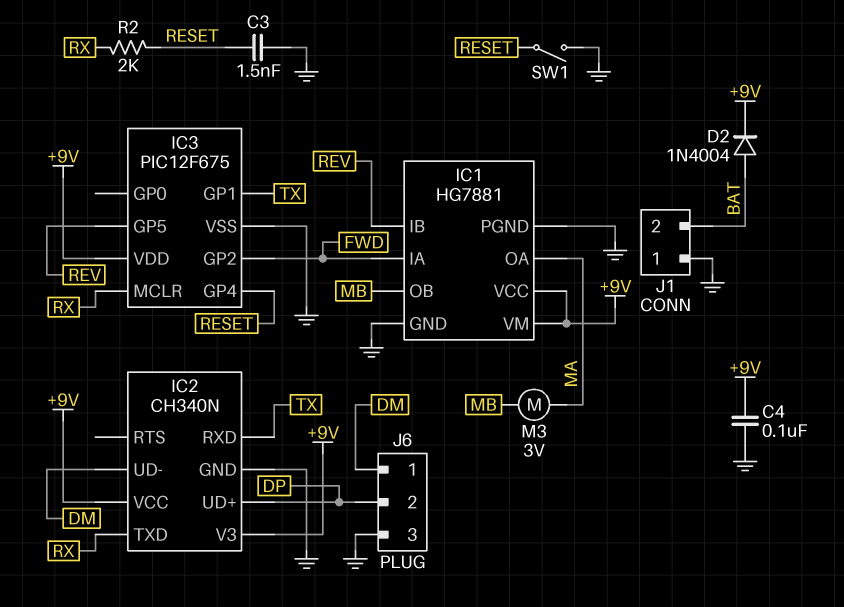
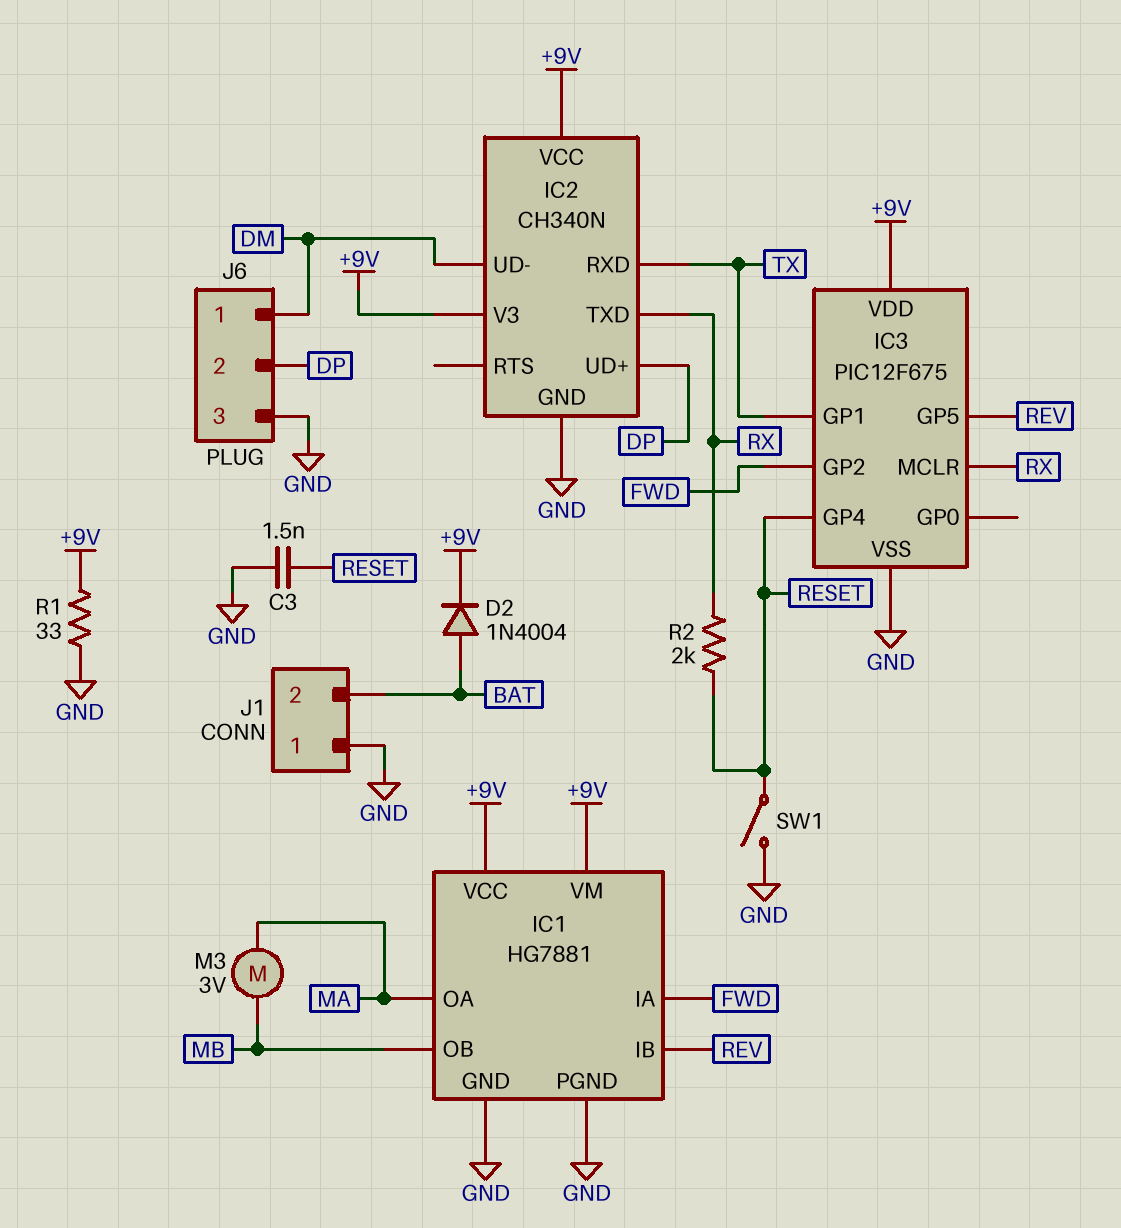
C4: 100nF (+9V, GND) -> none
R1: none -> 33 (+9V, GND)

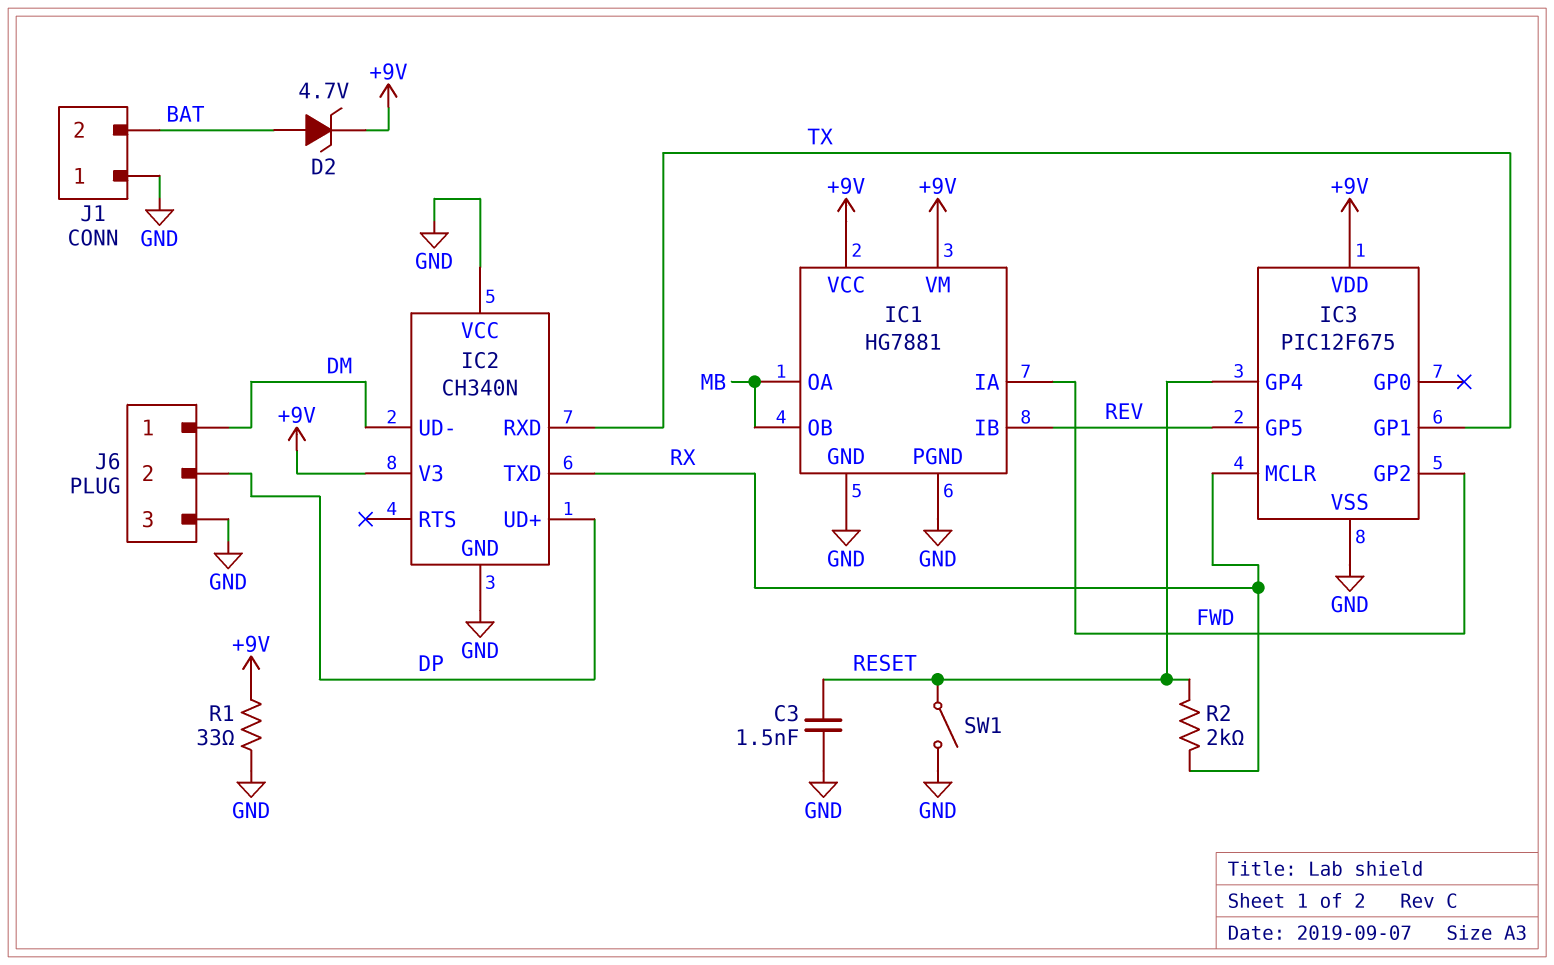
D2: diode 1N4004 (A BAT, K +9V) -> zener 4.7V (A BAT, K +9V)
IC1 pin OA: MA -> MB
IC2 pin VCC: +9V -> GND
M3: motor 3V (MA, MB) -> none

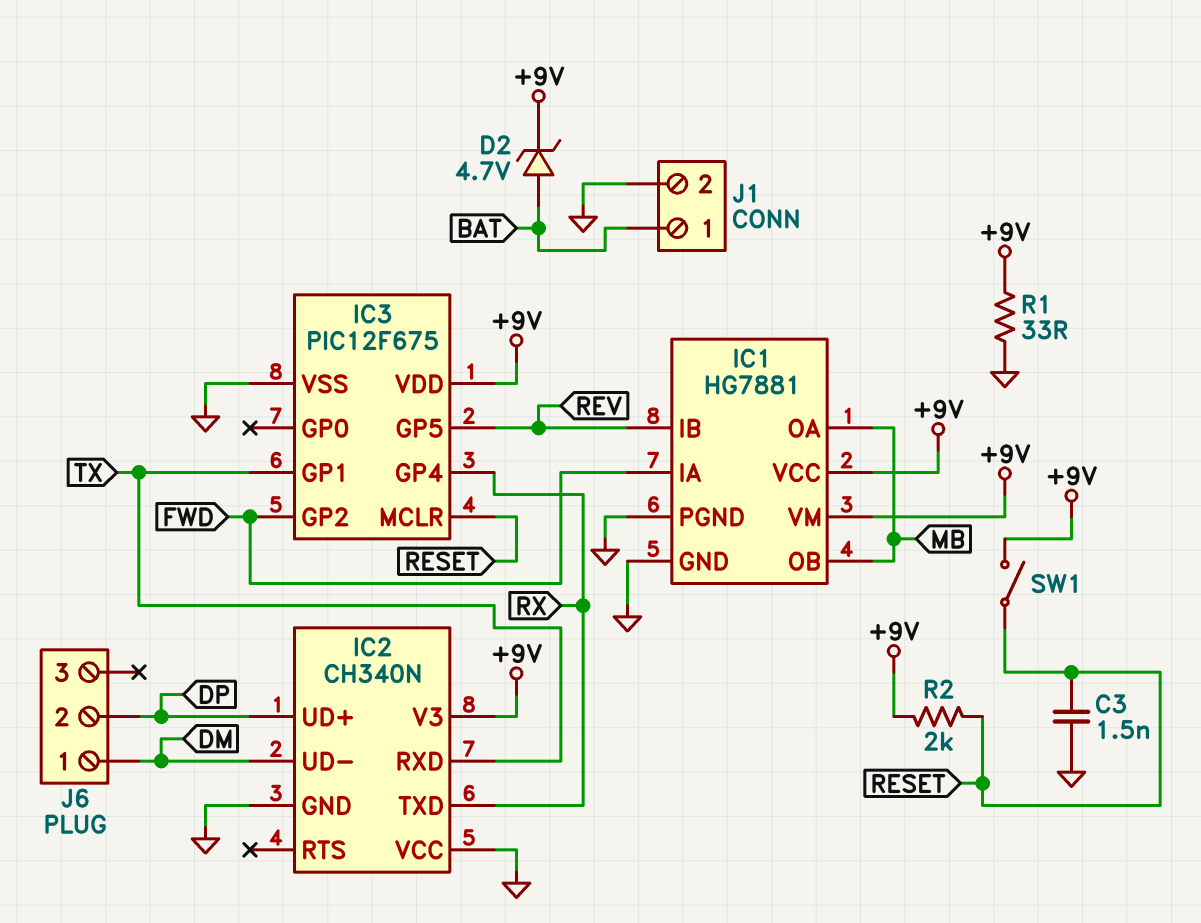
IC3 pin GP4: RESET -> RX
IC3 pin MCLR: RX -> RESET
J1 pin 1: GND -> BAT
J1 pin 2: BAT -> GND
J6 pin 3: GND -> none
R2: 2k (RESET, RX) -> 2k (+9V, RESET)
SW1: switch (GND, RESET) -> switch (+9V, RESET)

